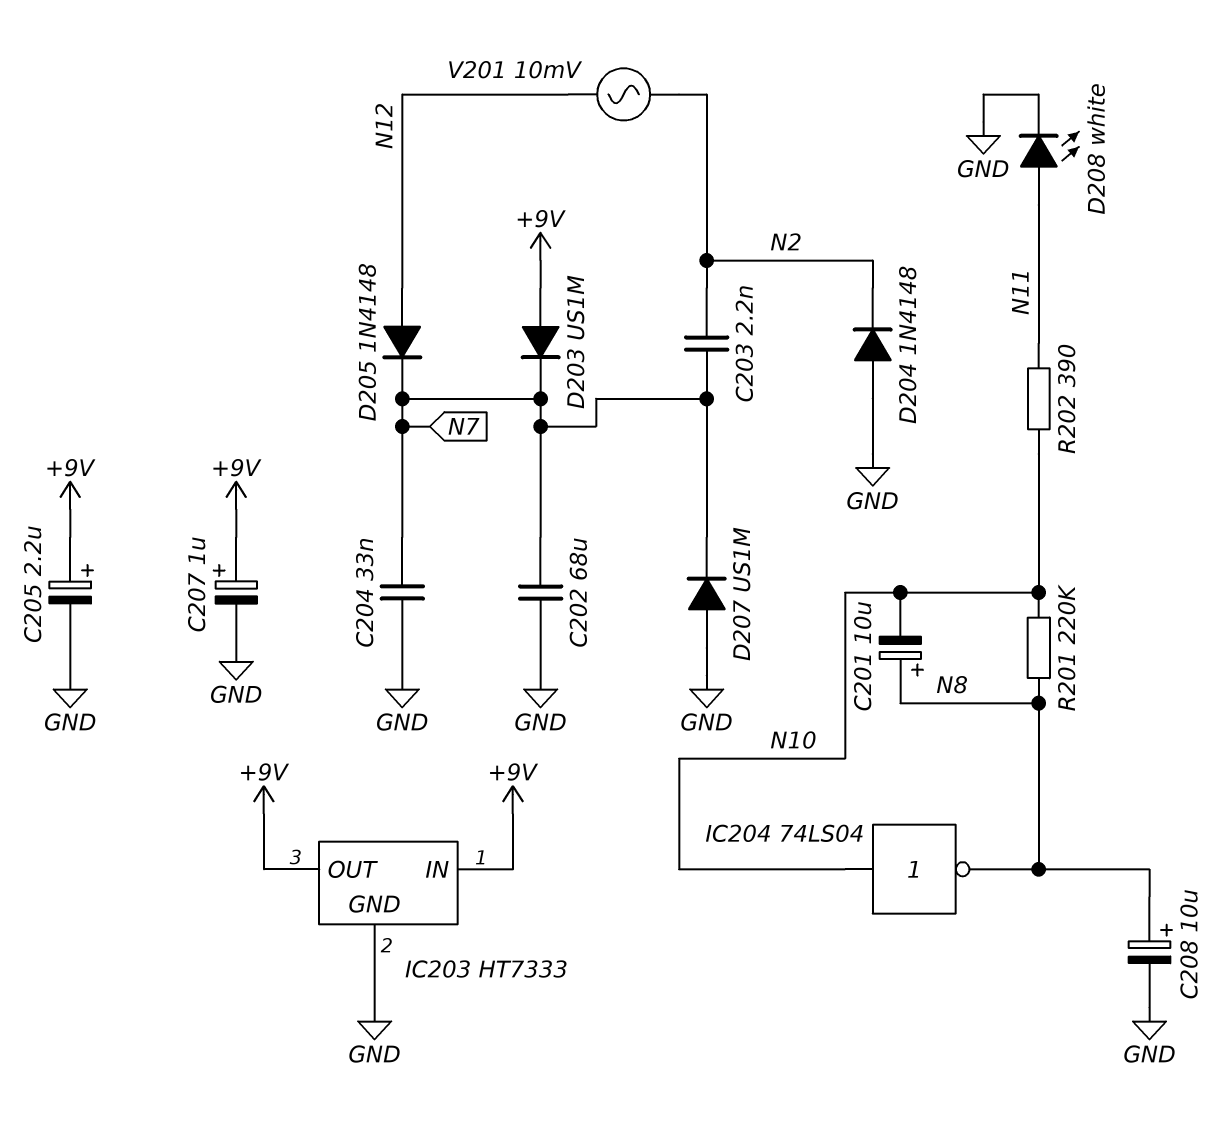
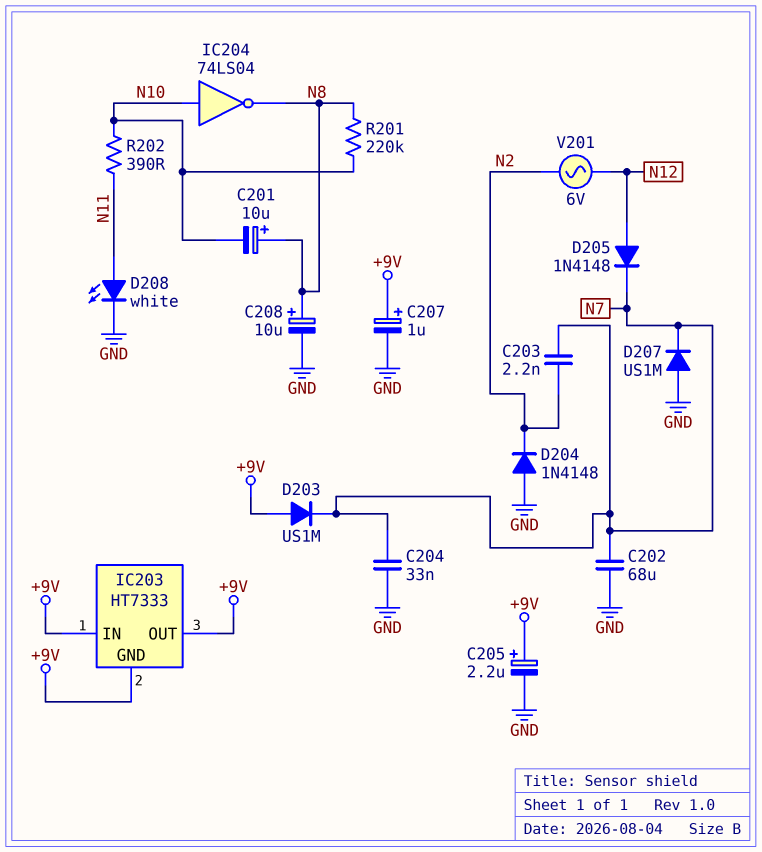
IC203 pin GND: GND -> +9V
V201: AC 10mV (N2, N12) -> AC 6V (N2, N12)

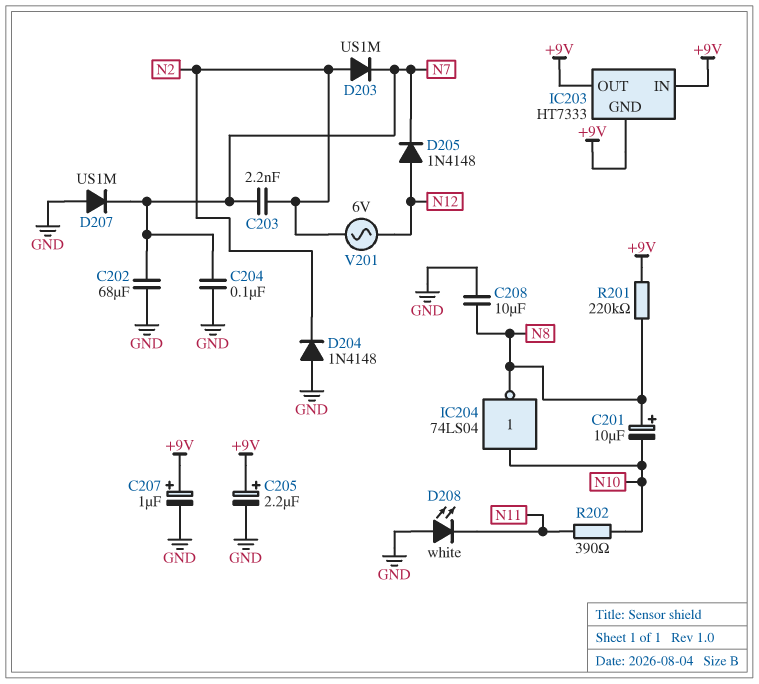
C204: 33nF (GND, N7) -> 100nF (GND, N7)
C208: 10uF (plus N8, minus GND) -> 10uF (GND, N8)
D203: diode US1M (A +9V, K N7) -> diode US1M (A N2, K N7)
D208: LED white (A N11, K GND) -> LED white (A GND, K N11)
R201: 220k (N8, N10) -> 220k (+9V, N8)

